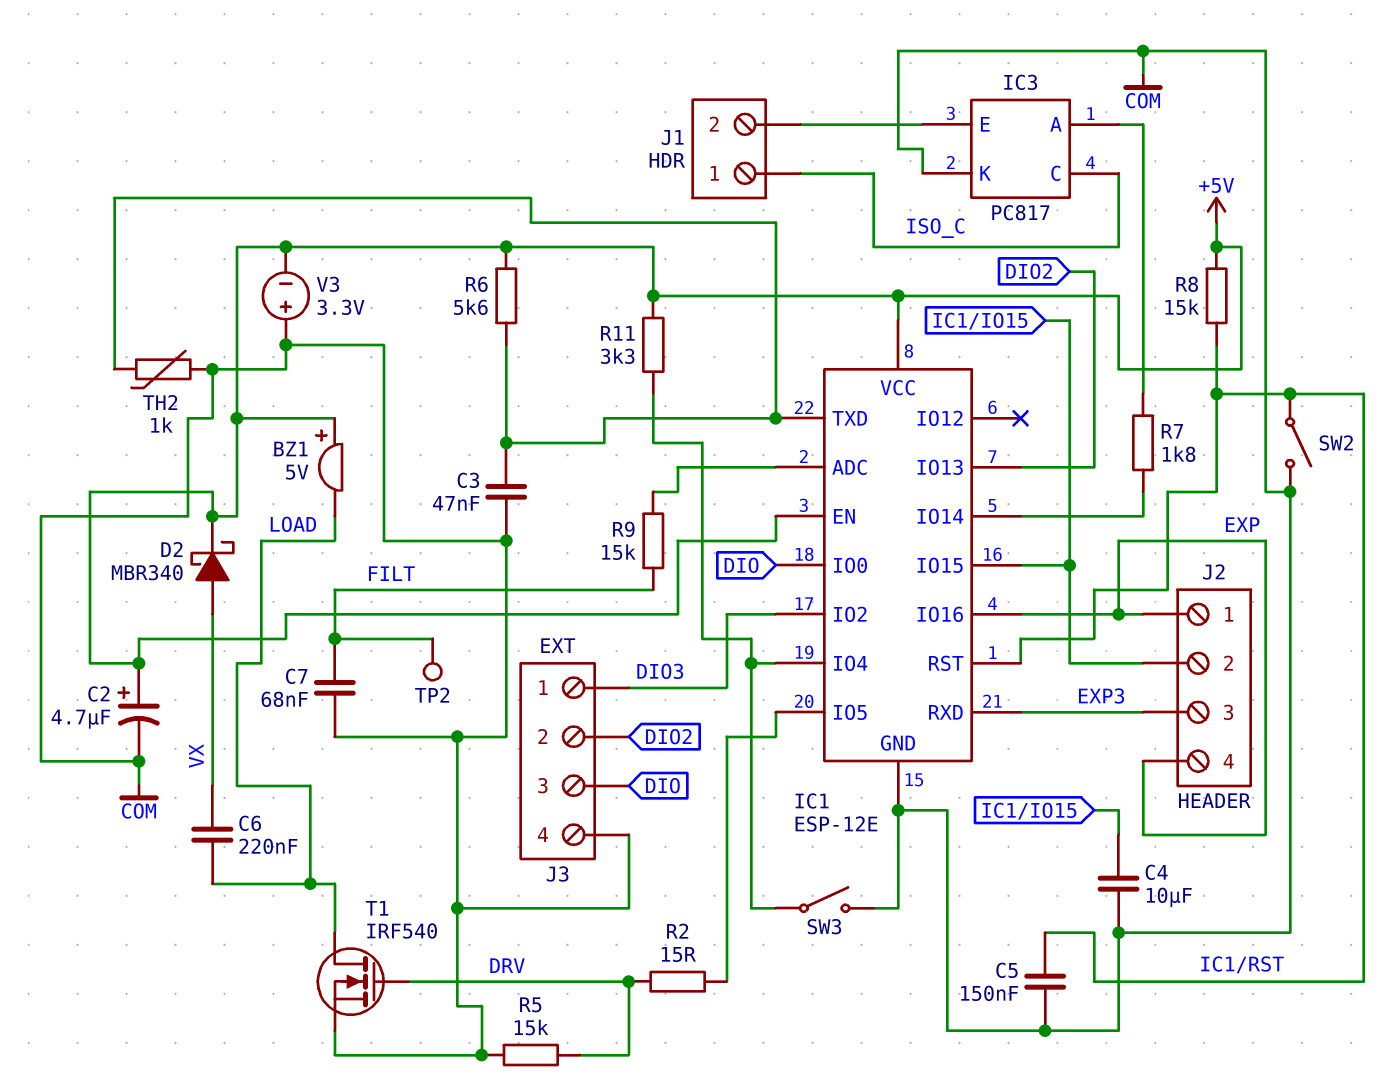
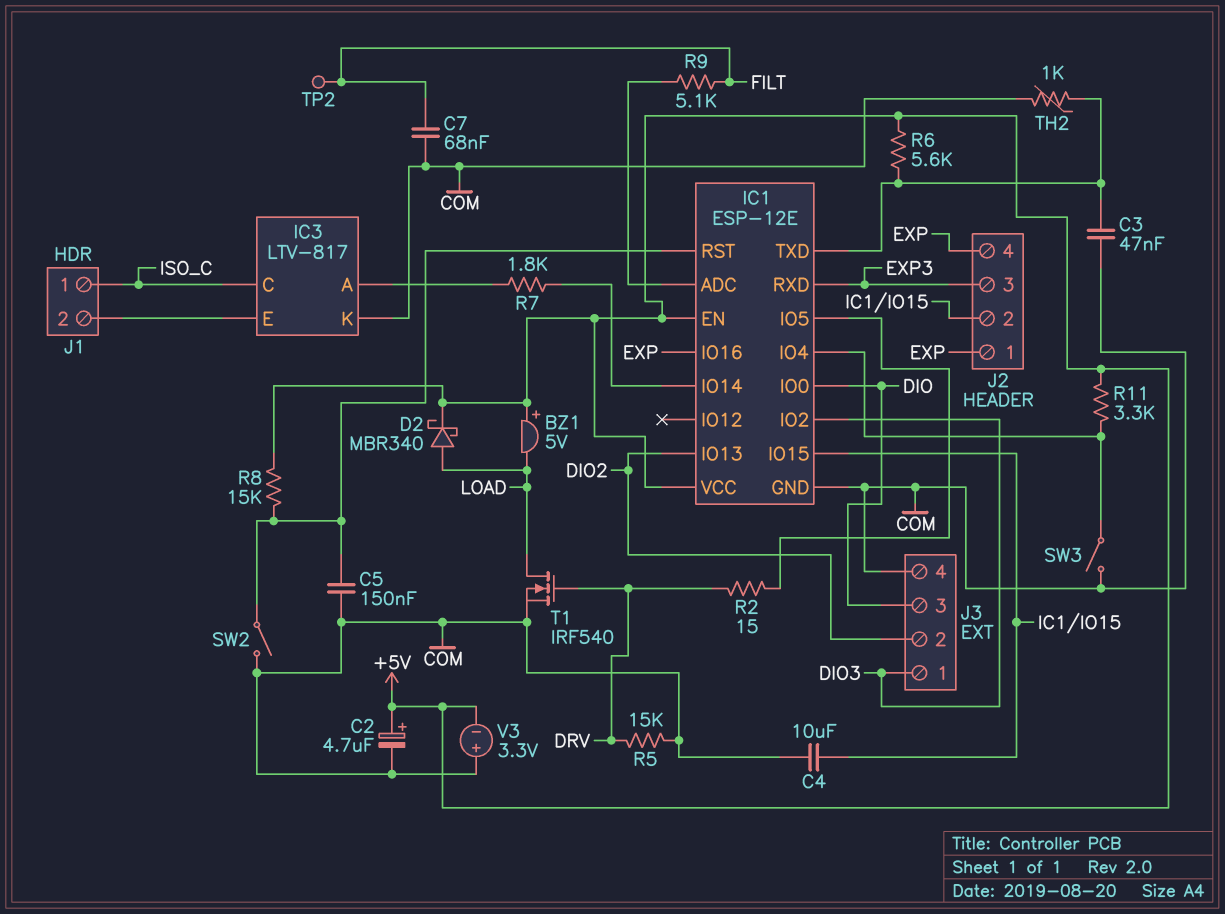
C6: 220nF (LOAD, VX) -> none
D2: schottky MBR340 (A VX, K +5V) -> schottky MBR340 (A LOAD, K +5V)
IC3: PC817 -> LTV-817
R9: 15k (FILT, IC1/ADC) -> 5.1k (FILT, IC1/ADC)

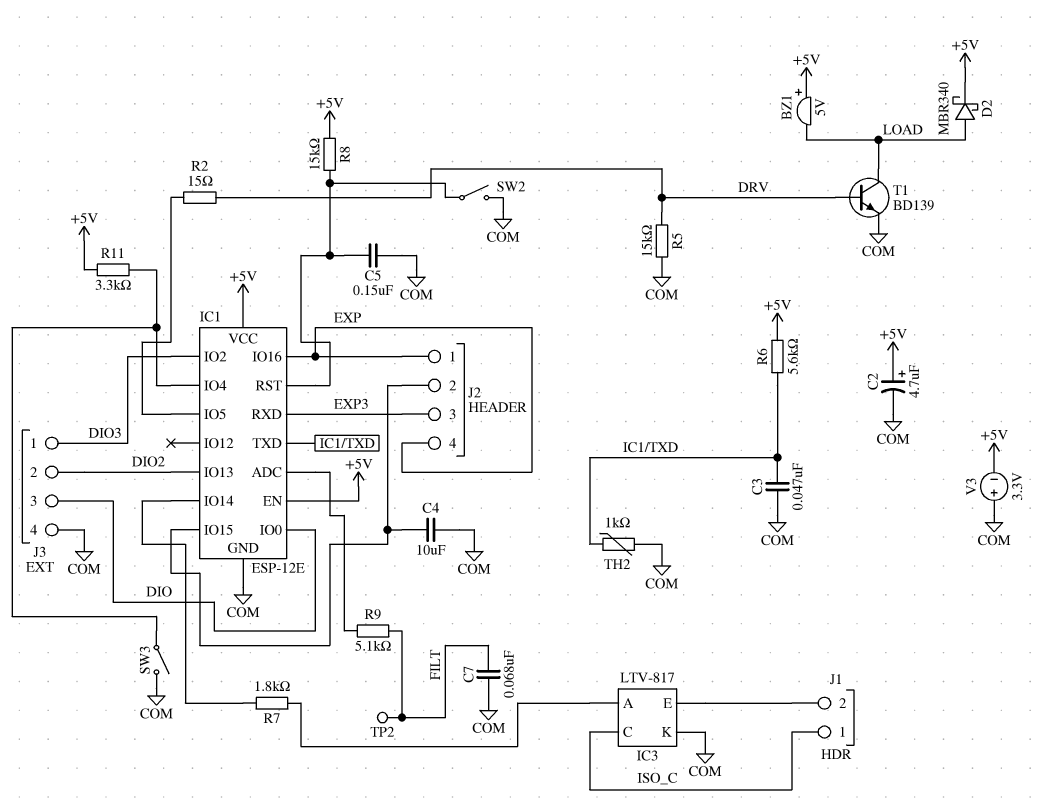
T1: NMOS IRF540 (G DRV, D LOAD, S COM) -> NPN BD139 (B DRV, C LOAD, E COM)

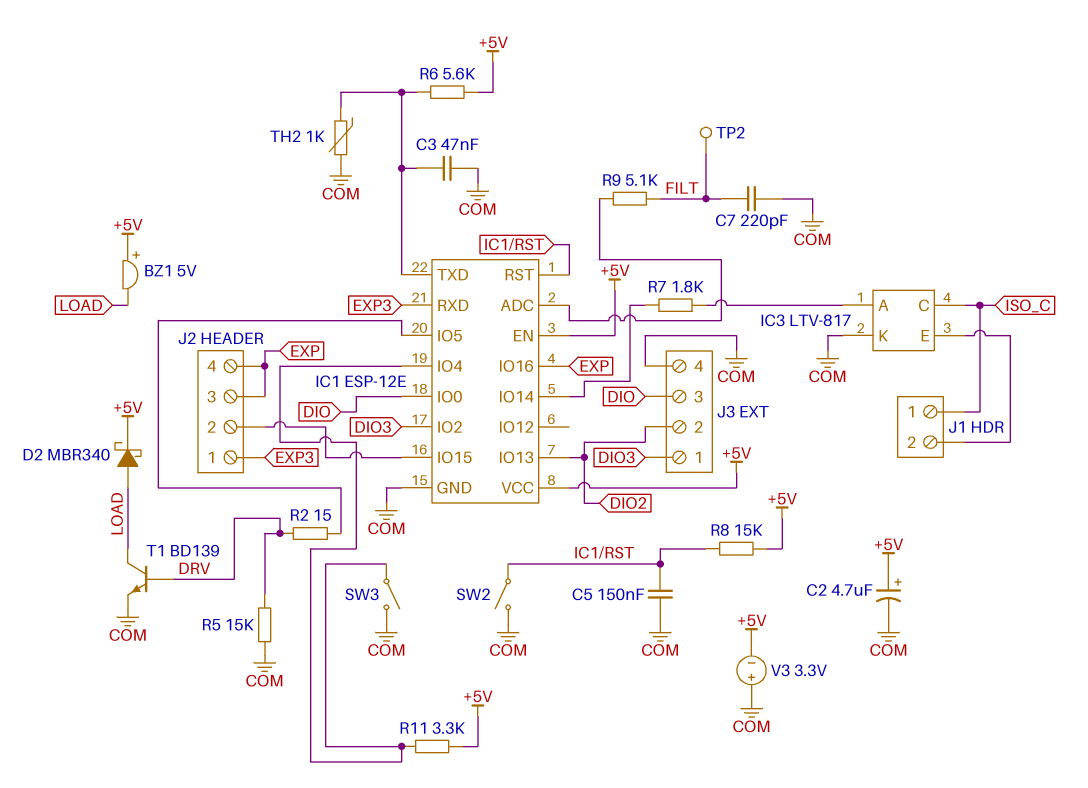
C4: 10uF (COM, IC1/IO15) -> none
C7: 68nF (COM, FILT) -> 220pF (COM, FILT)
J2 pin 1: EXP -> EXP3
J2 pin 3: EXP3 -> EXP

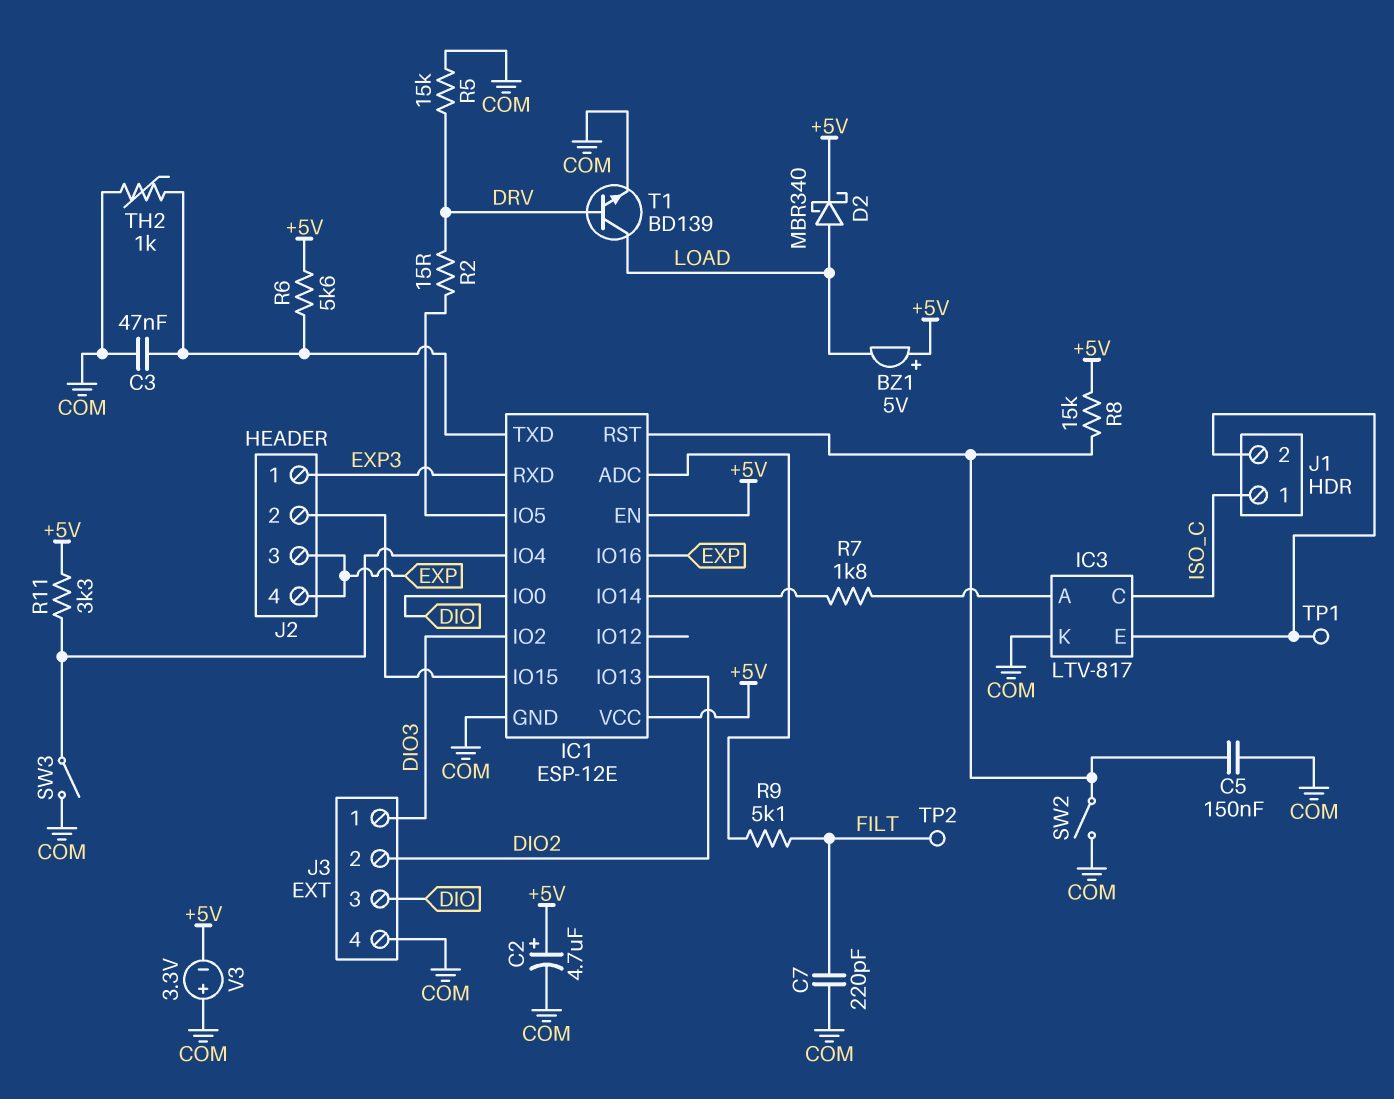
TP1: none -> test point (IC3/E)

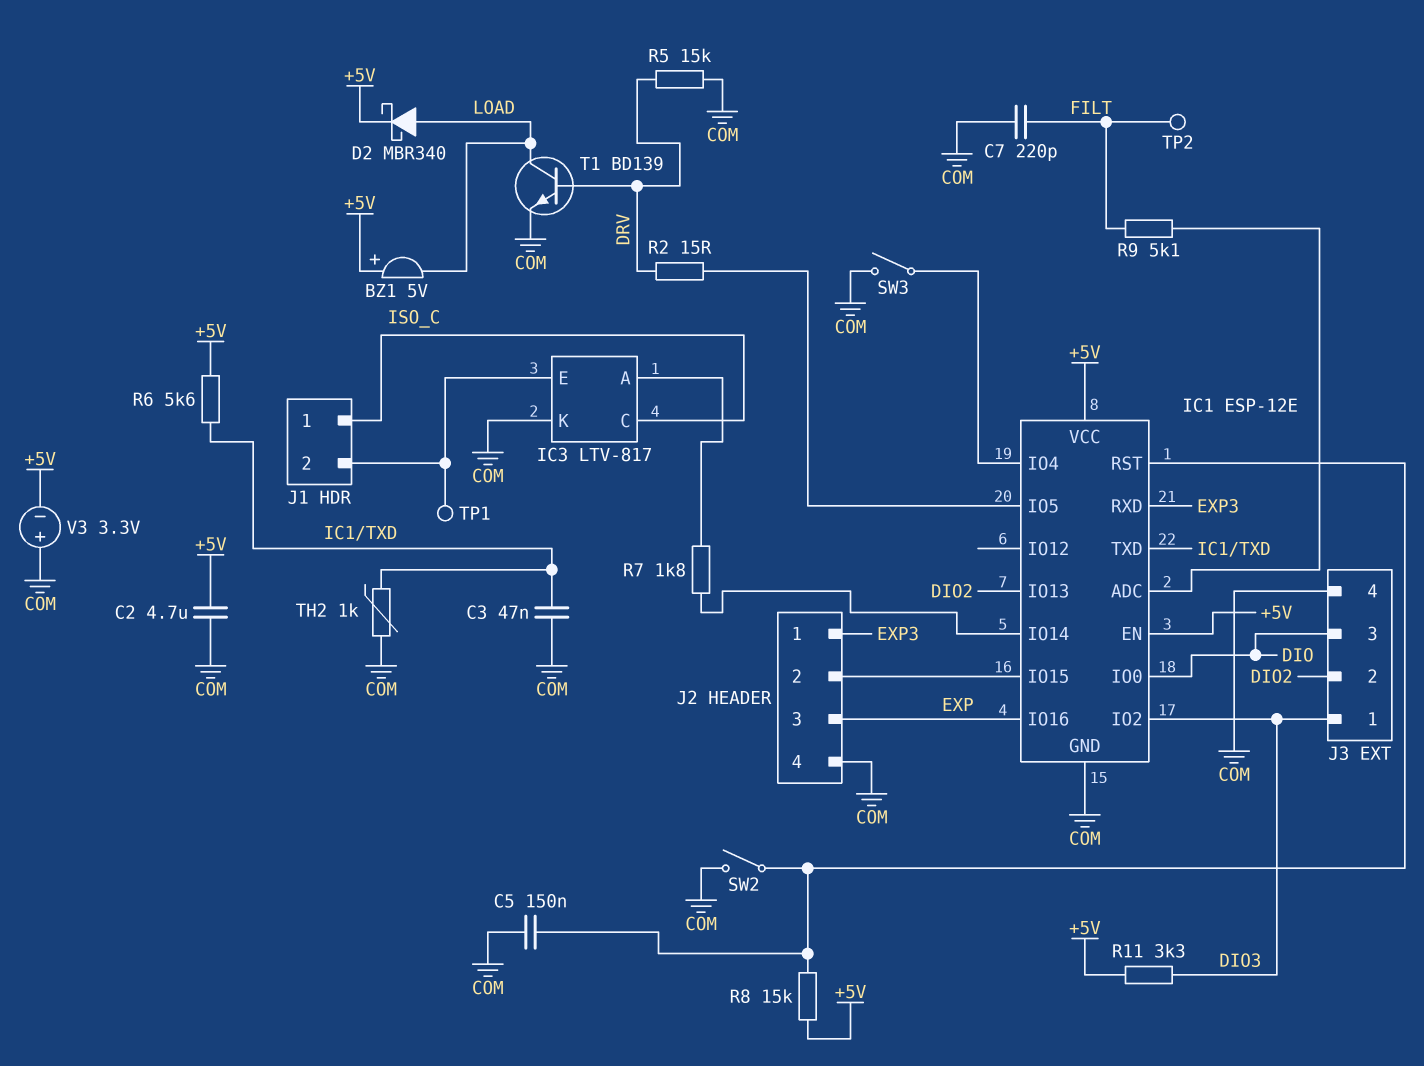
C2: 4.7uF (plus +5V, minus COM) -> 4.7uF (+5V, COM)
J2 pin 4: EXP -> COM
R11: 3.3k (+5V, IC1/IO4) -> 3.3k (+5V, DIO3)

